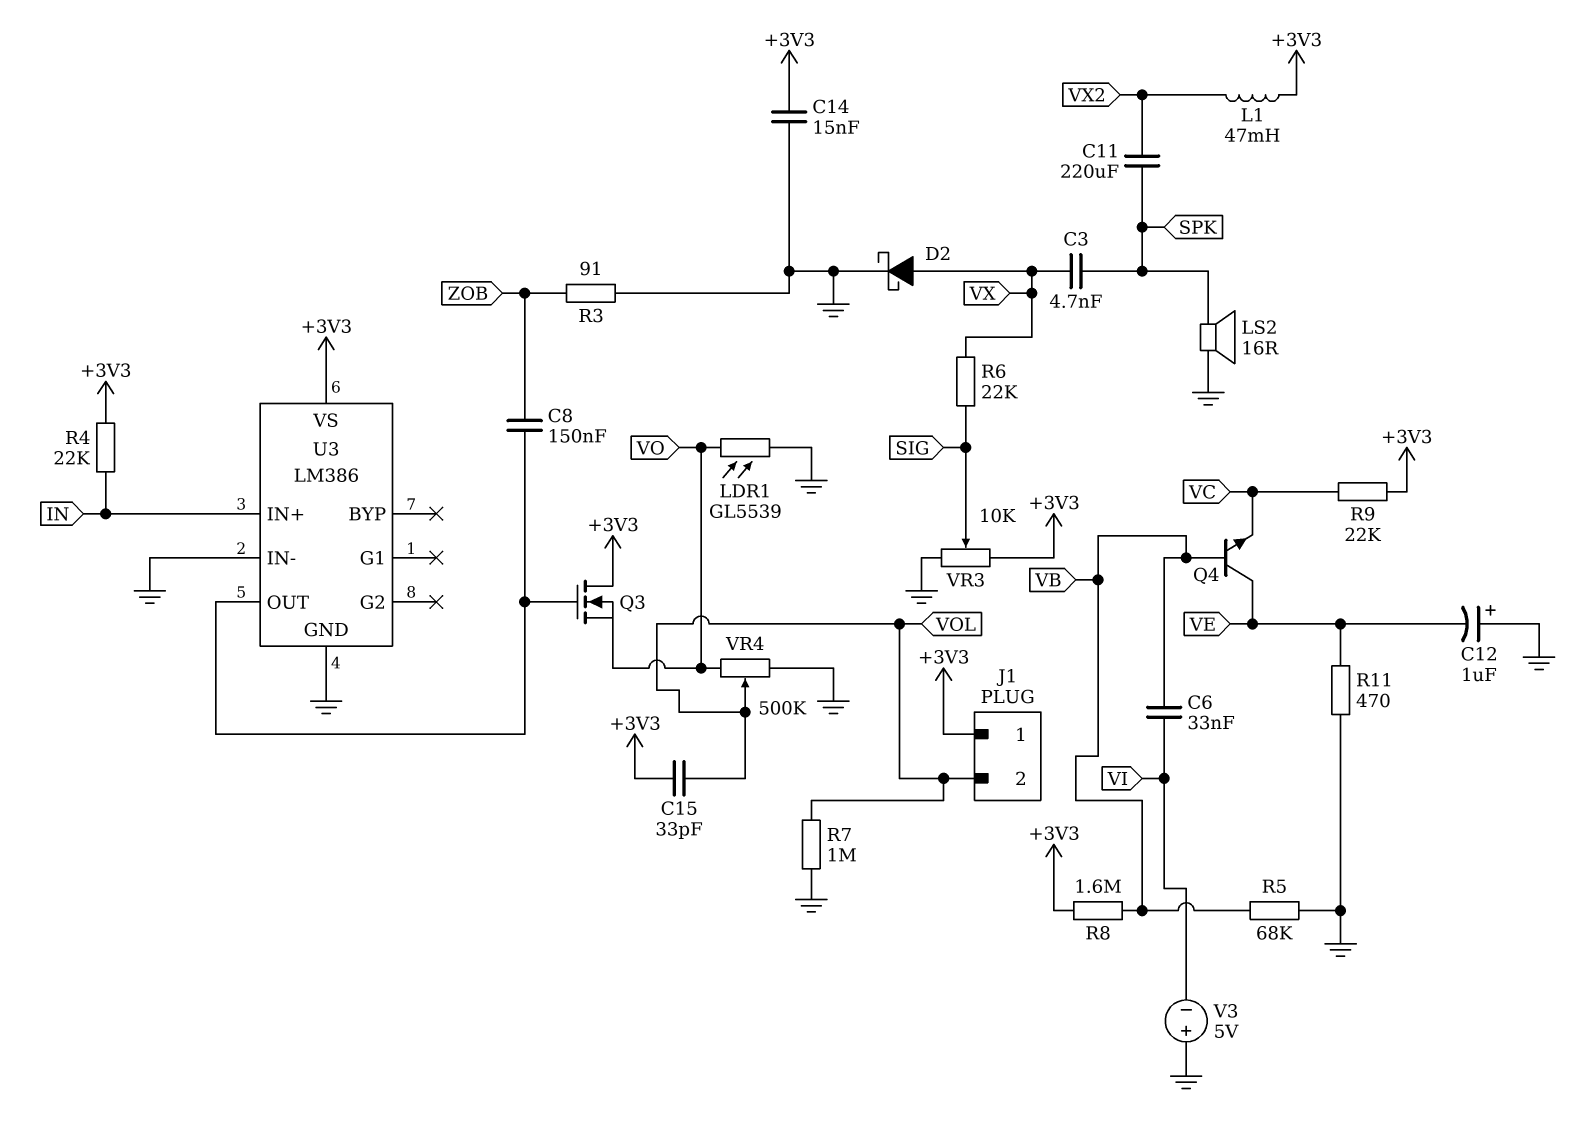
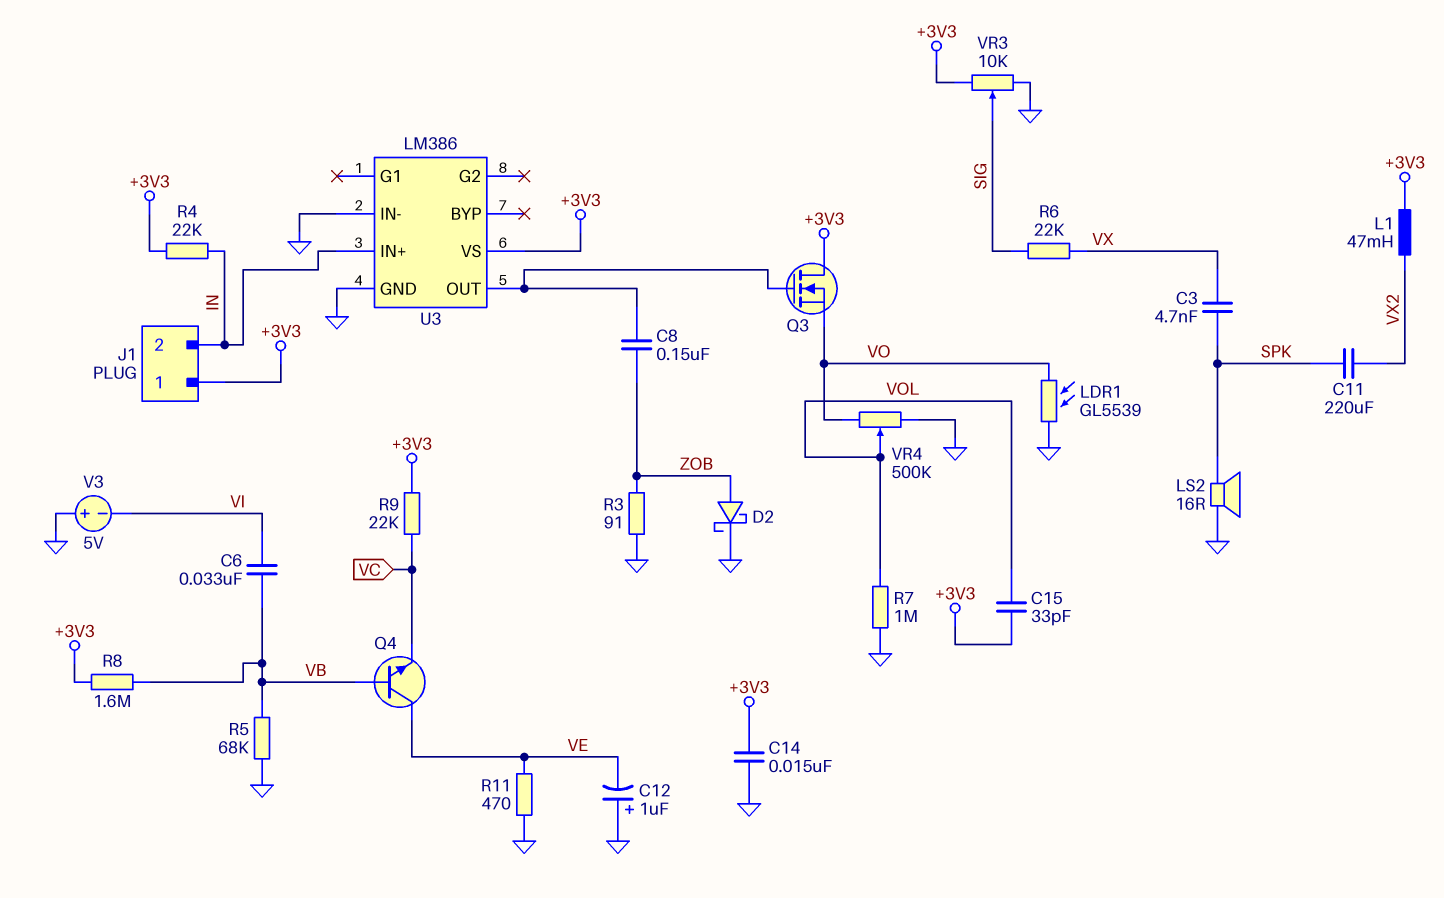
D2: schottky (A VX, K GND) -> schottky (A ZOB, K GND)
J1 pin 2: VOL -> IN

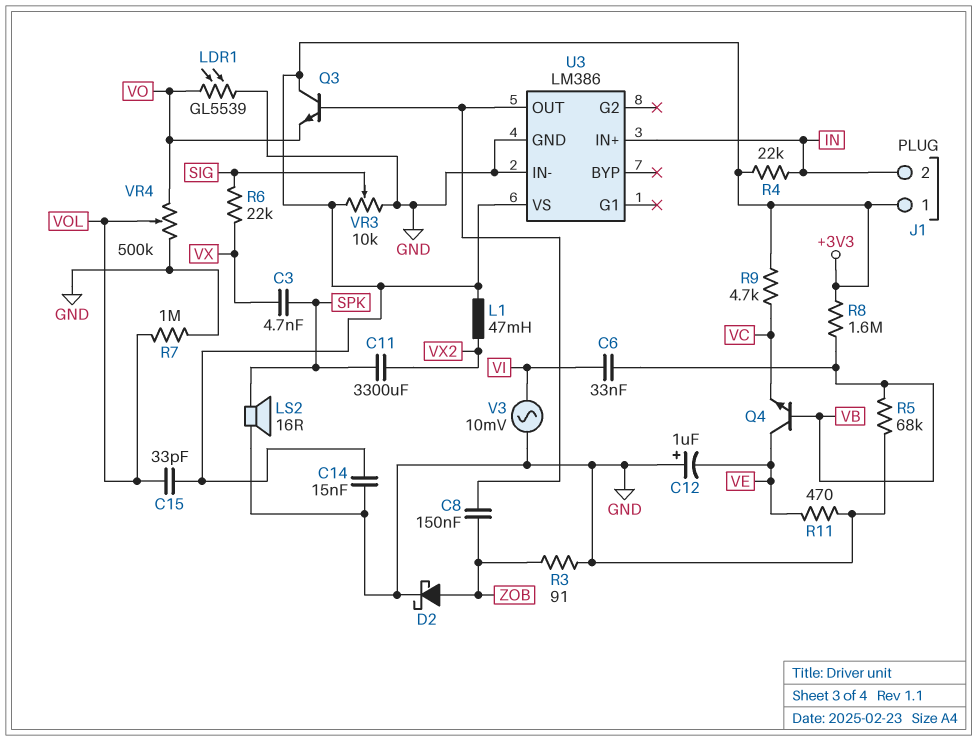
C11: 220uF (SPK, VX2) -> 3300uF (SPK, VX2)
Q3: NMOS (G U3/OUT, D +3V3, S VO) -> NPN (B U3/OUT, C +3V3, E VO)
R9: 22k (+3V3, VC) -> 4.7k (+3V3, VC)
V3: 5V (plus GND, minus VI) -> AC 10mV (GND, VI)

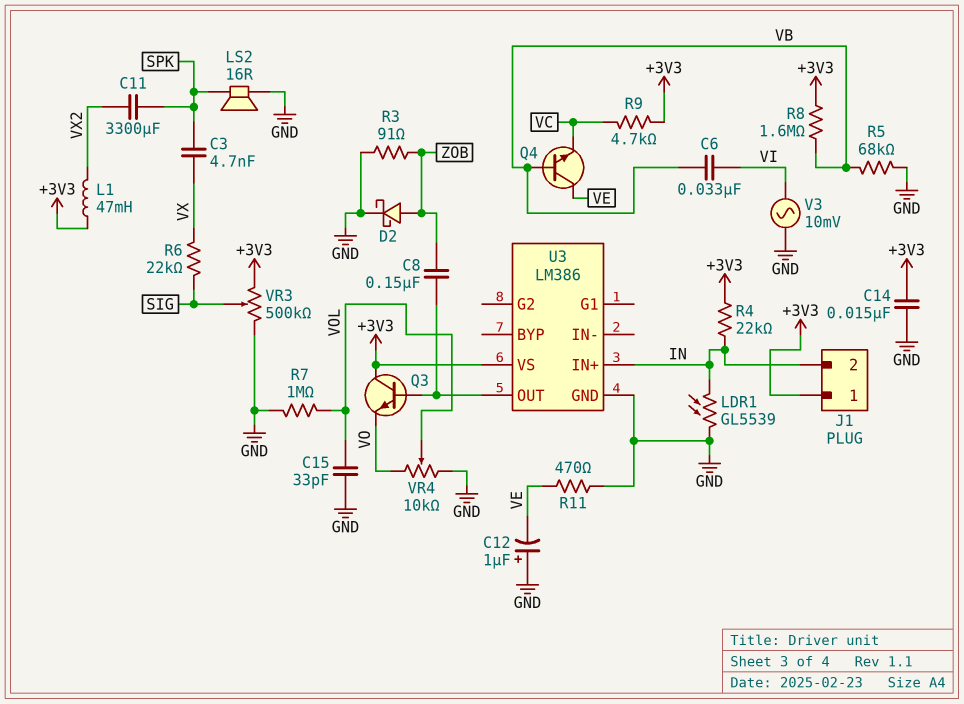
C15: 33pF (+3V3, VOL) -> 33pF (GND, VOL)
LDR1: GL5539 (GND, VO) -> GL5539 (GND, IN)
U3 pin IN-: GND -> none
VR3: 10k (+3V3, GND, wiper SIG) -> 500k (+3V3, GND, wiper SIG)
VR4: 500k (GND, VO, wiper VOL) -> 10k (GND, VO, wiper VOL)

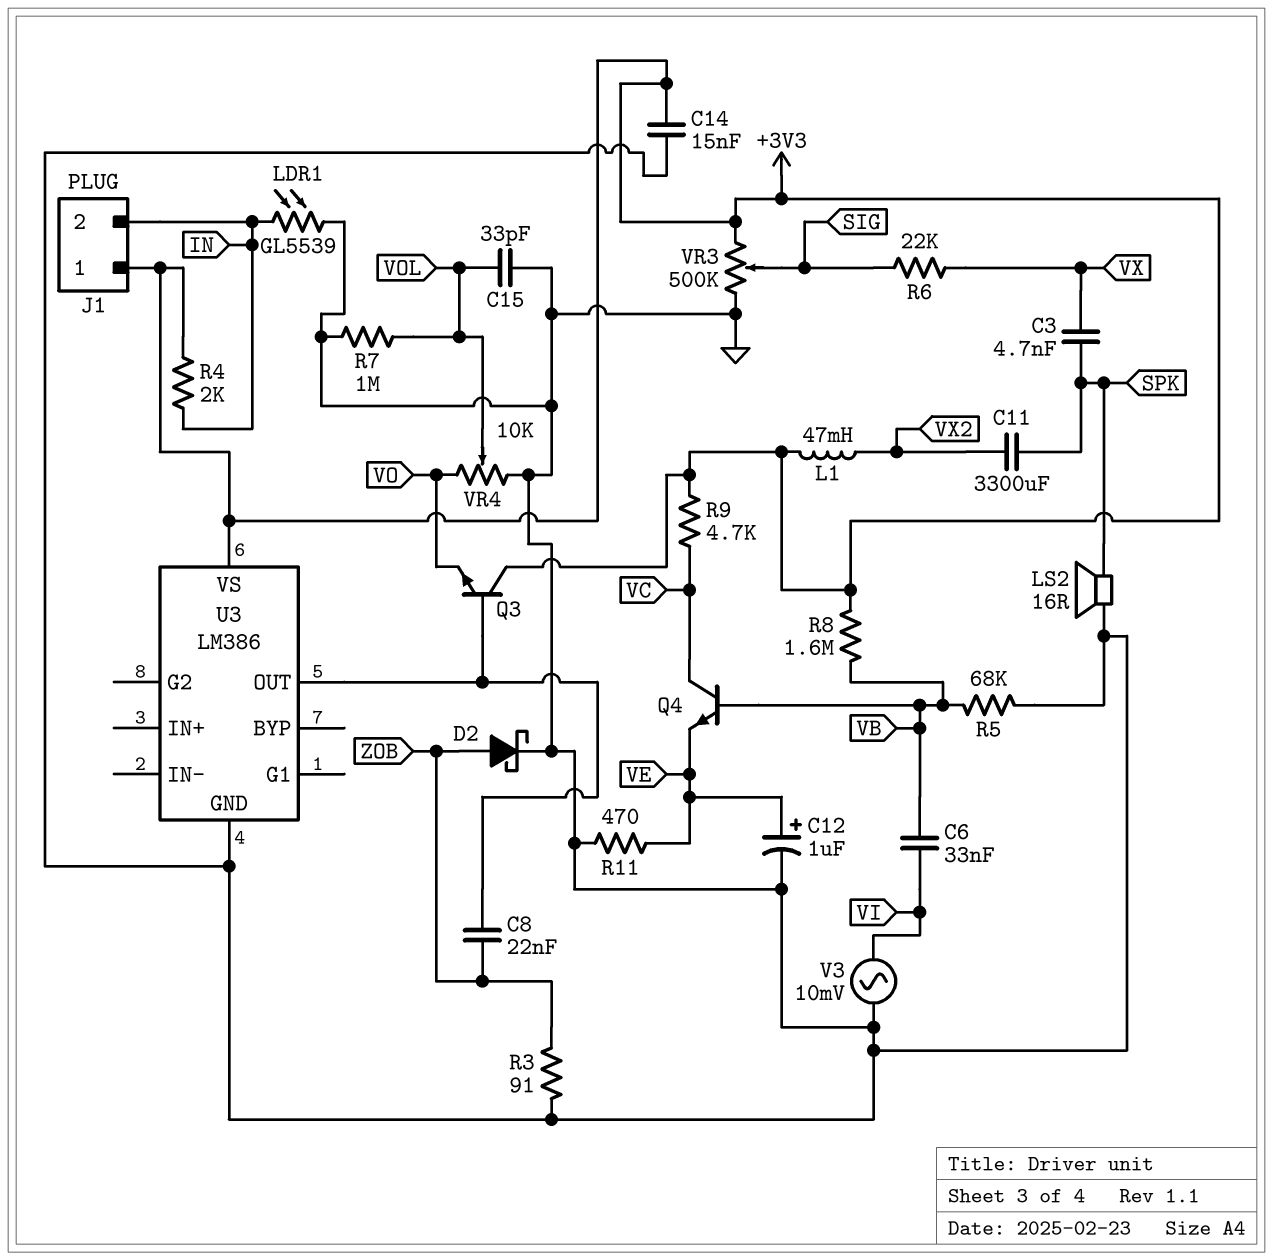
C8: 150nF (U3/OUT, ZOB) -> 22nF (U3/OUT, ZOB)
C12: 1uF (plus GND, minus VE) -> 1uF (plus VE, minus GND)
Q4: NPN (B VB, C VE, E VC) -> NPN (B VB, C VC, E VE)
R4: 22k (+3V3, IN) -> 2k (+3V3, IN)
U3 pin IN+: IN -> none

